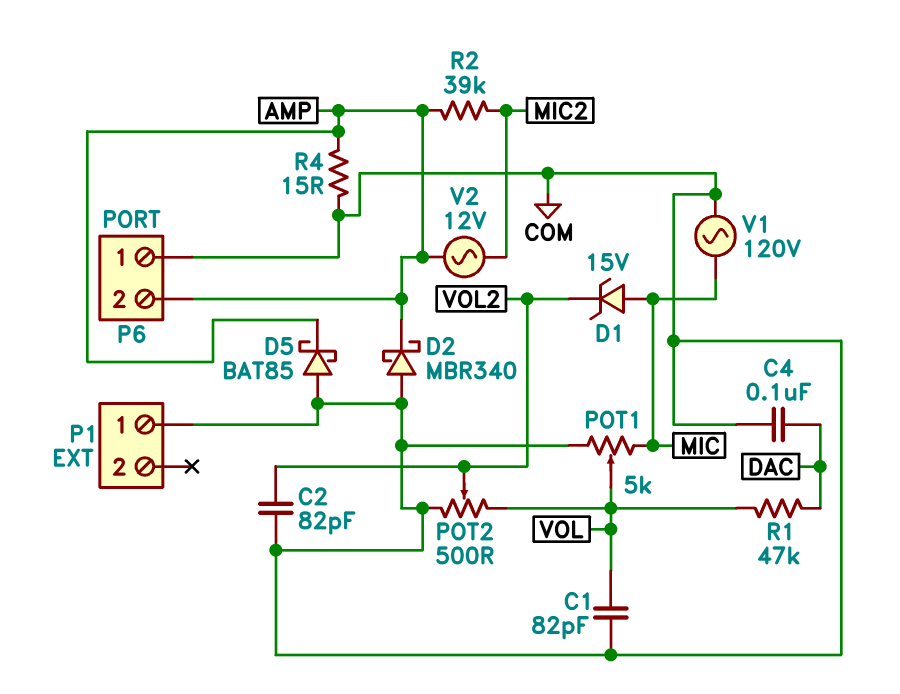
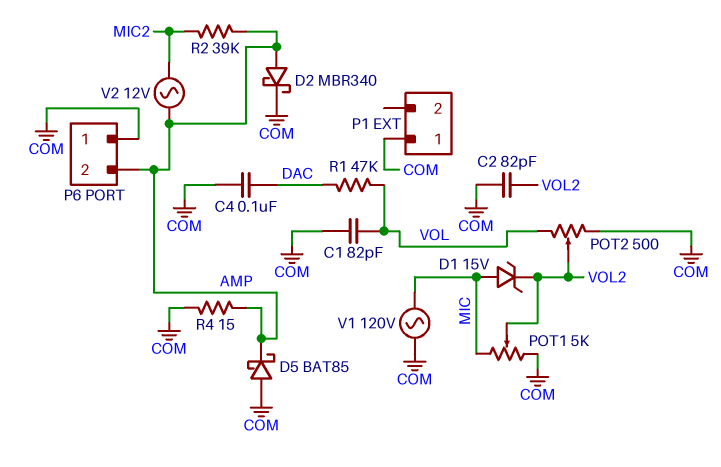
D2: schottky MBR340 (A COM, K AMP) -> schottky MBR340 (A AMP, K COM)
POT1: 5k (COM, MIC, wiper VOL) -> 5k (COM, MIC, wiper VOL2)

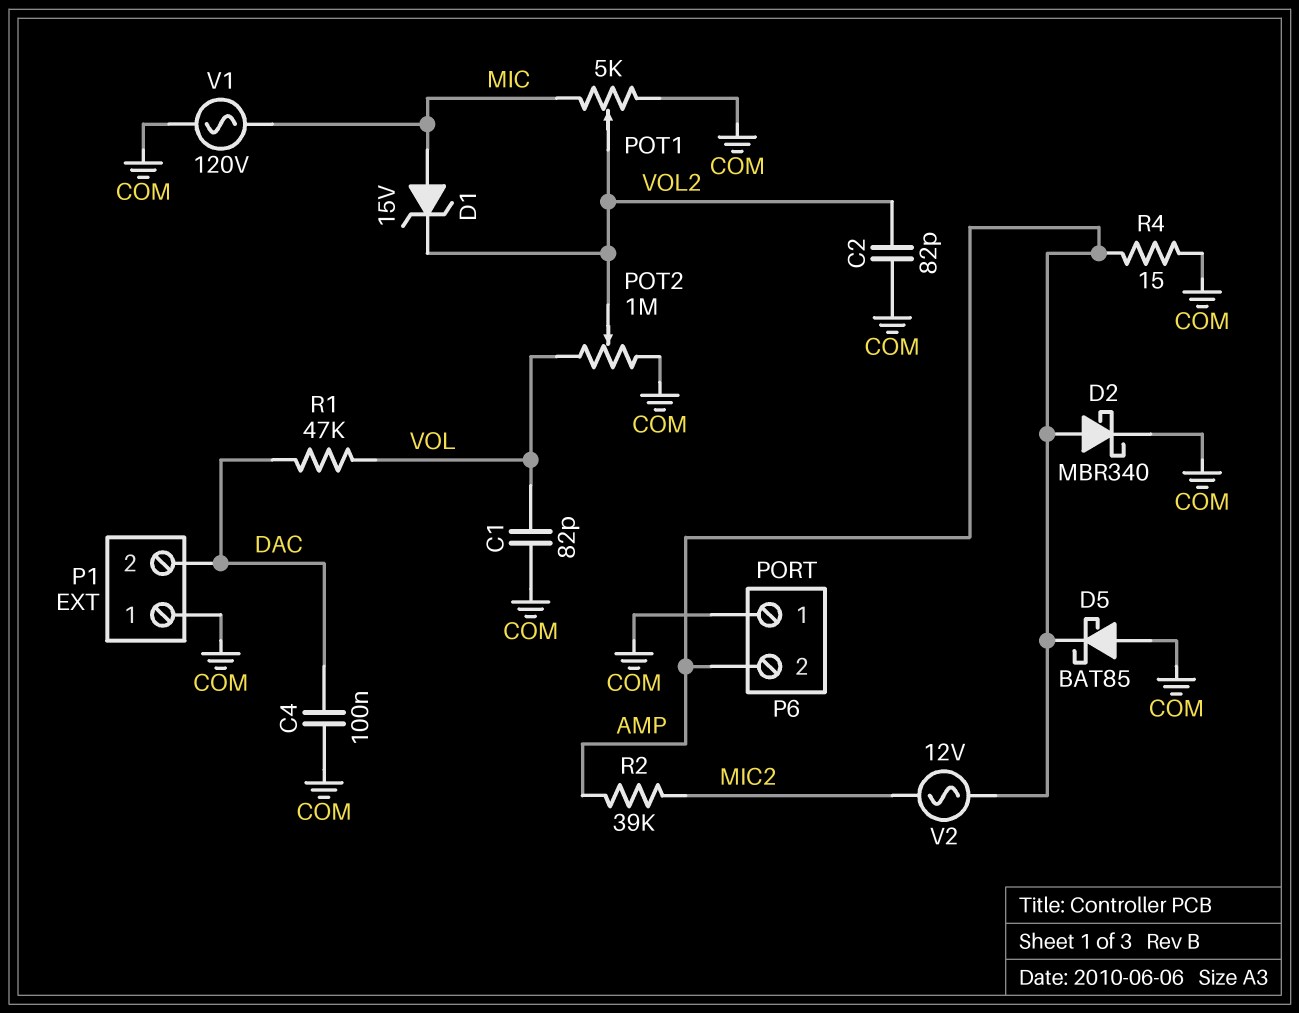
P1 pin 2: none -> DAC
POT2: 500 (COM, VOL, wiper VOL2) -> 1M (COM, VOL, wiper VOL2)

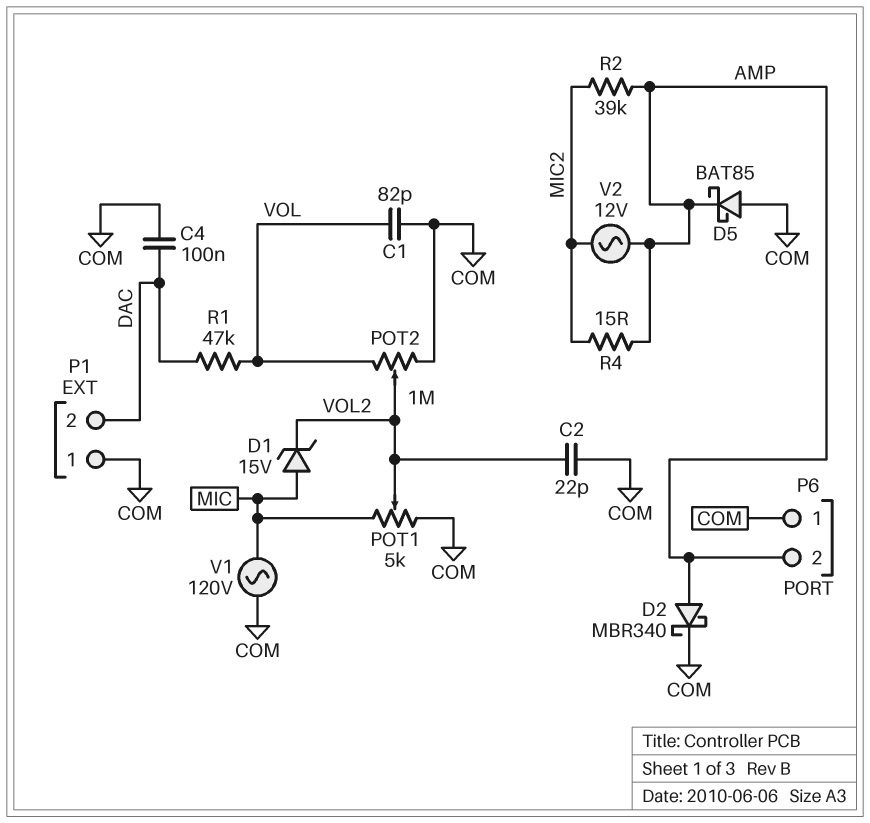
C2: 82pF (COM, VOL2) -> 22pF (COM, VOL2)
R4: 15 (AMP, COM) -> 15 (AMP, MIC2)

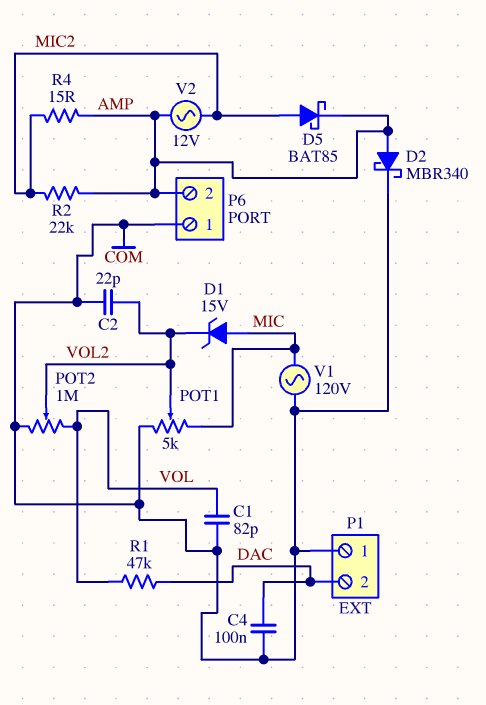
D5: schottky BAT85 (A COM, K AMP) -> schottky BAT85 (A MIC2, K AMP)
R2: 39k (AMP, MIC2) -> 22k (AMP, MIC2)

